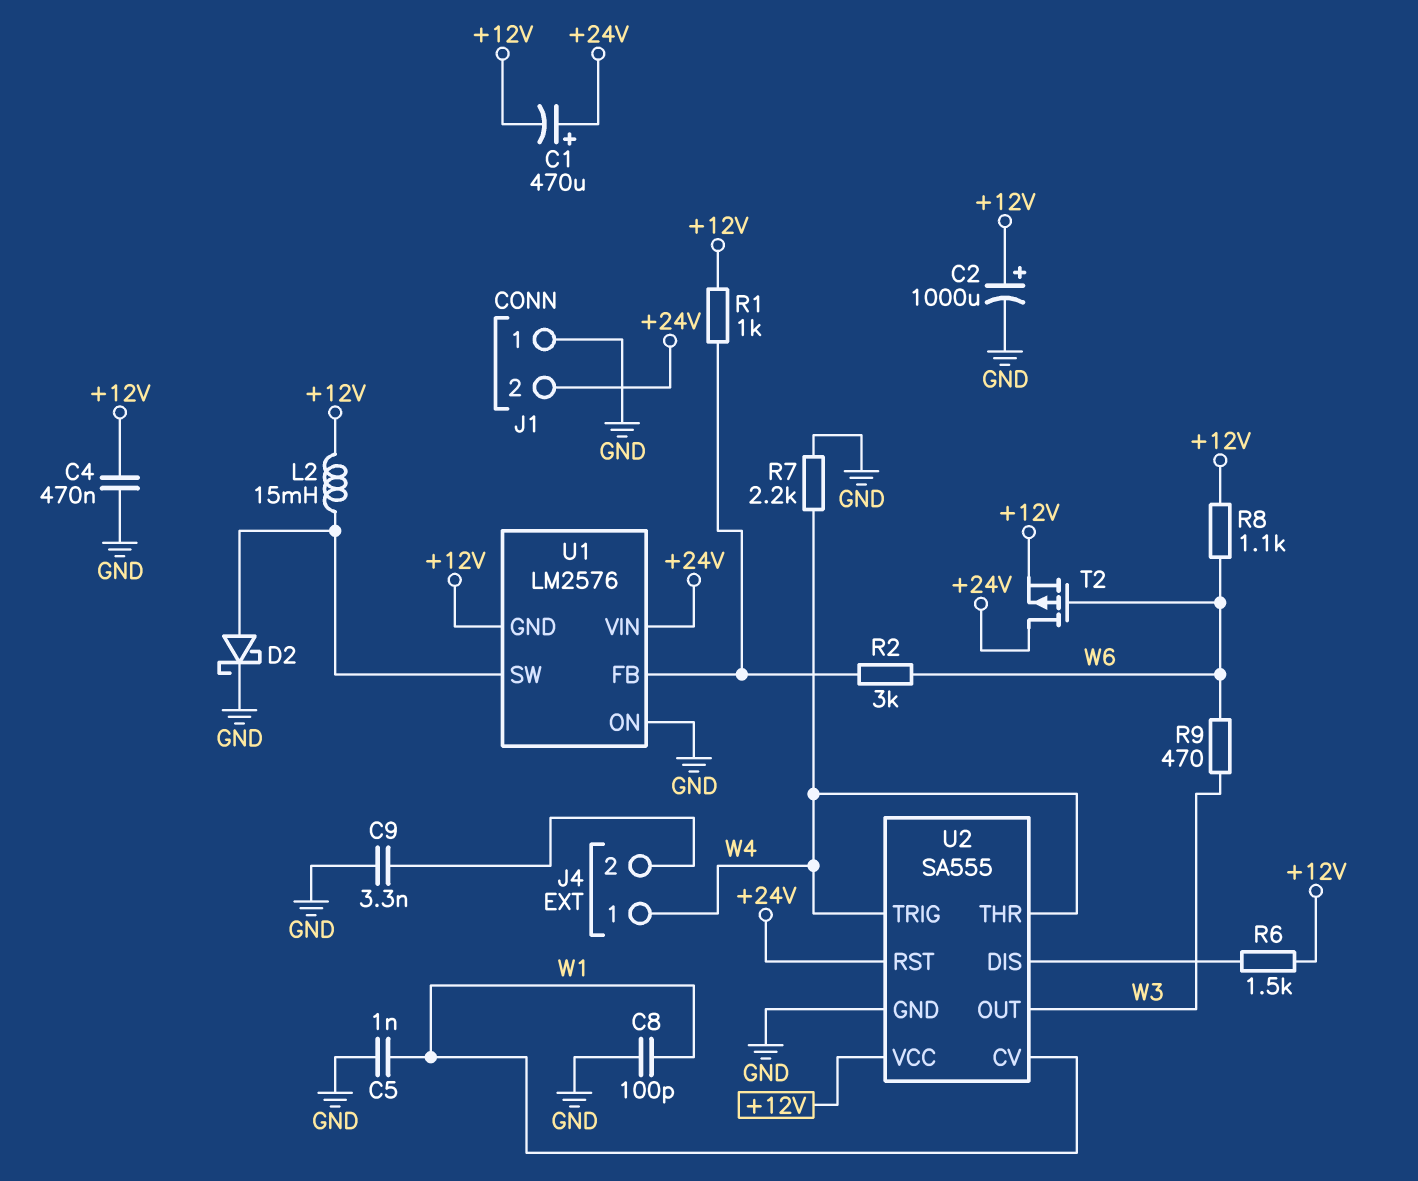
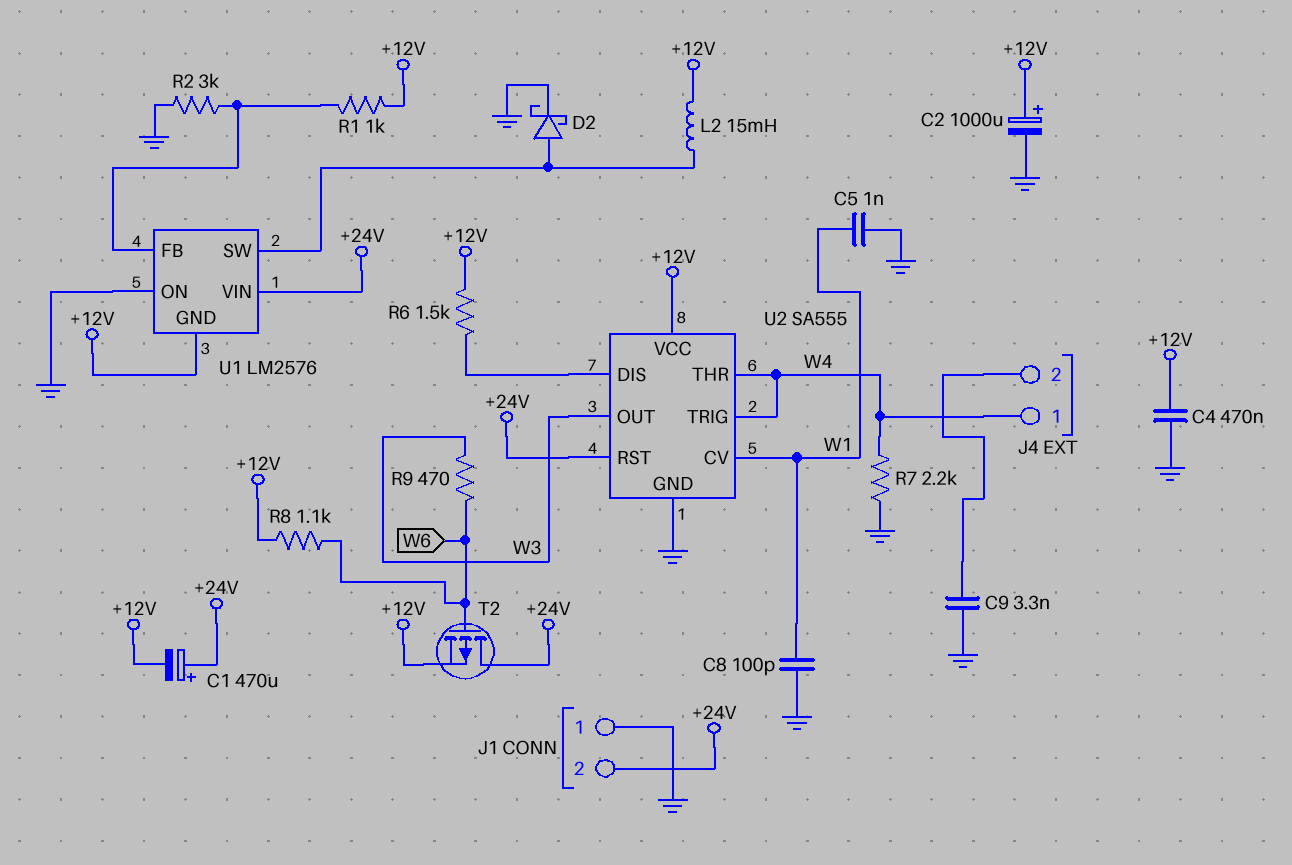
R2: 3k (U1/FB, W6) -> 3k (GND, U1/FB)

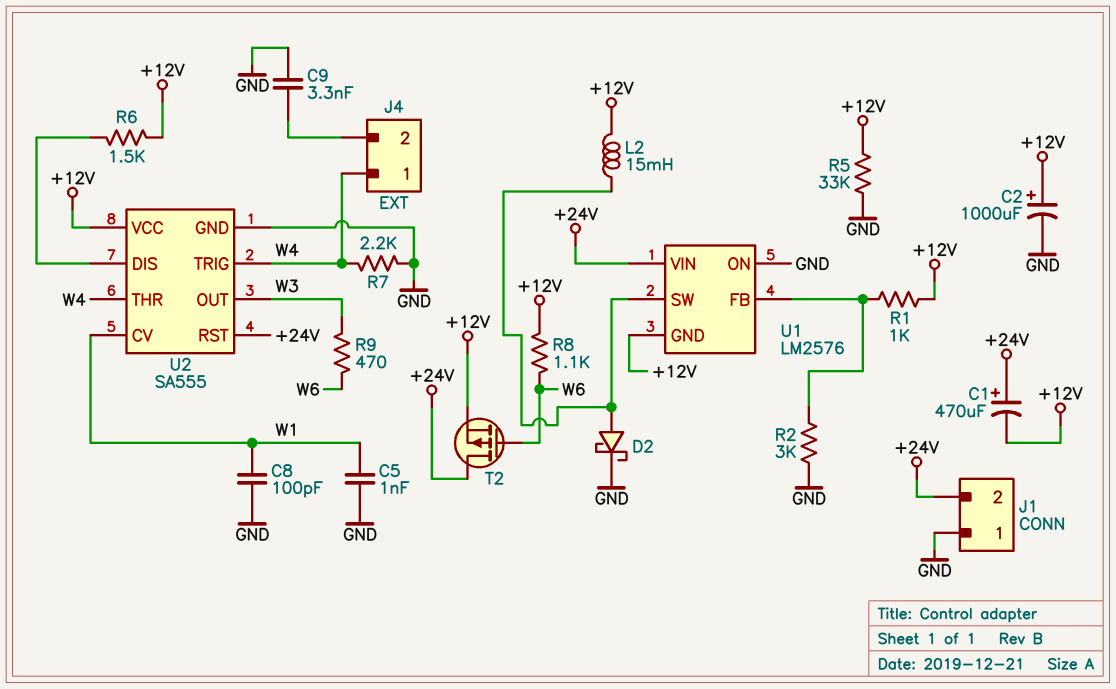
C4: 470nF (+12V, GND) -> none
R5: none -> 33k (+12V, GND)

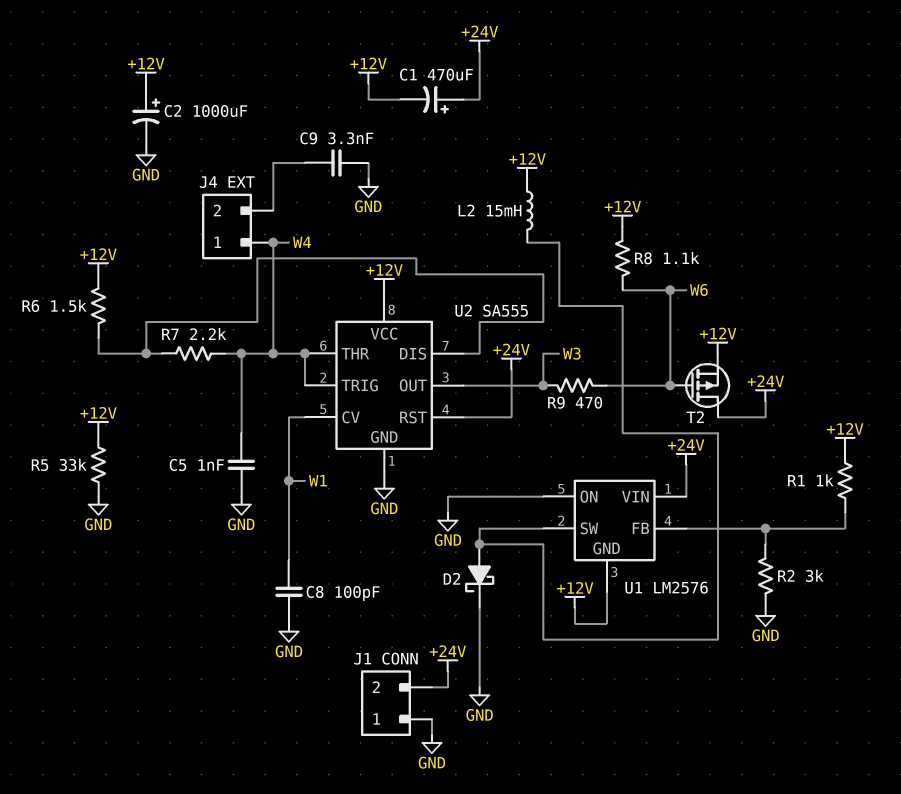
C5: 1nF (GND, W1) -> 1nF (GND, W4)
R7: 2.2k (GND, W4) -> 2.2k (U2/DIS, W4)

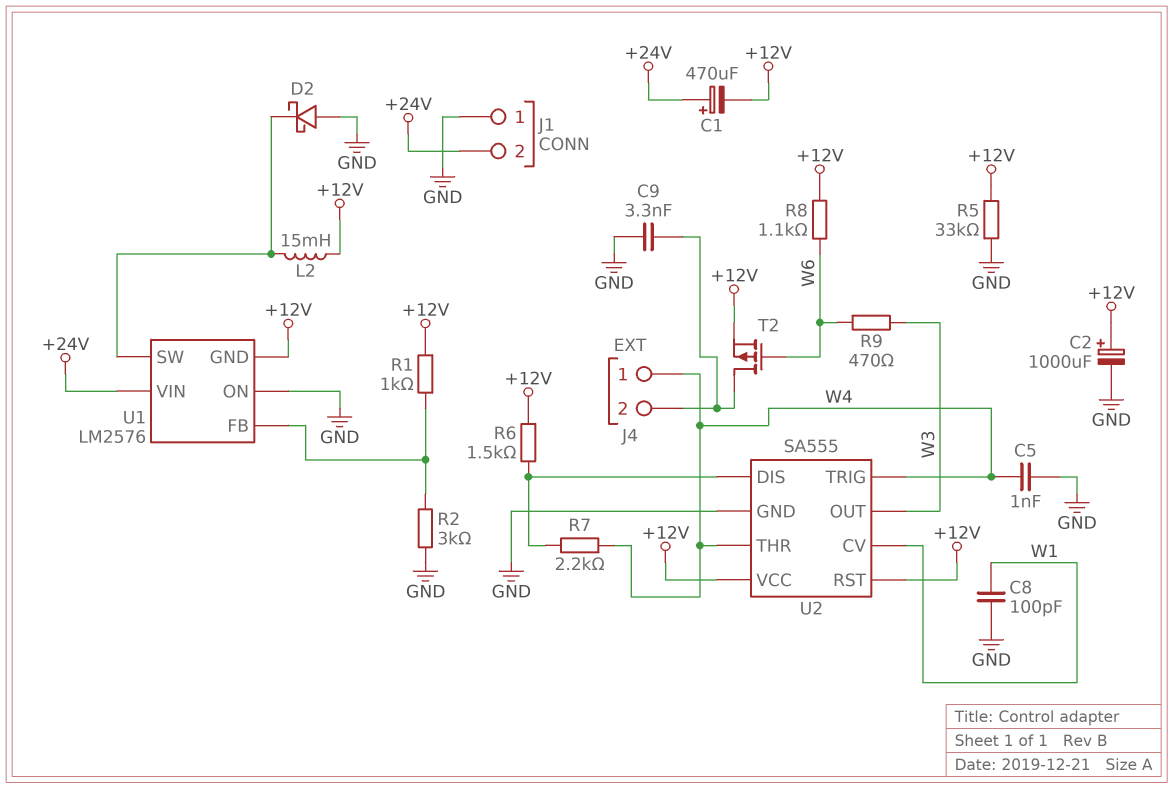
D2: schottky (A U1/SW, K GND) -> schottky (A GND, K U1/SW)
T2: PMOS (G W6, D +24V, S +12V) -> PMOS (G W6, D J4/2, S +12V)
U2 pin RST: +24V -> +12V

